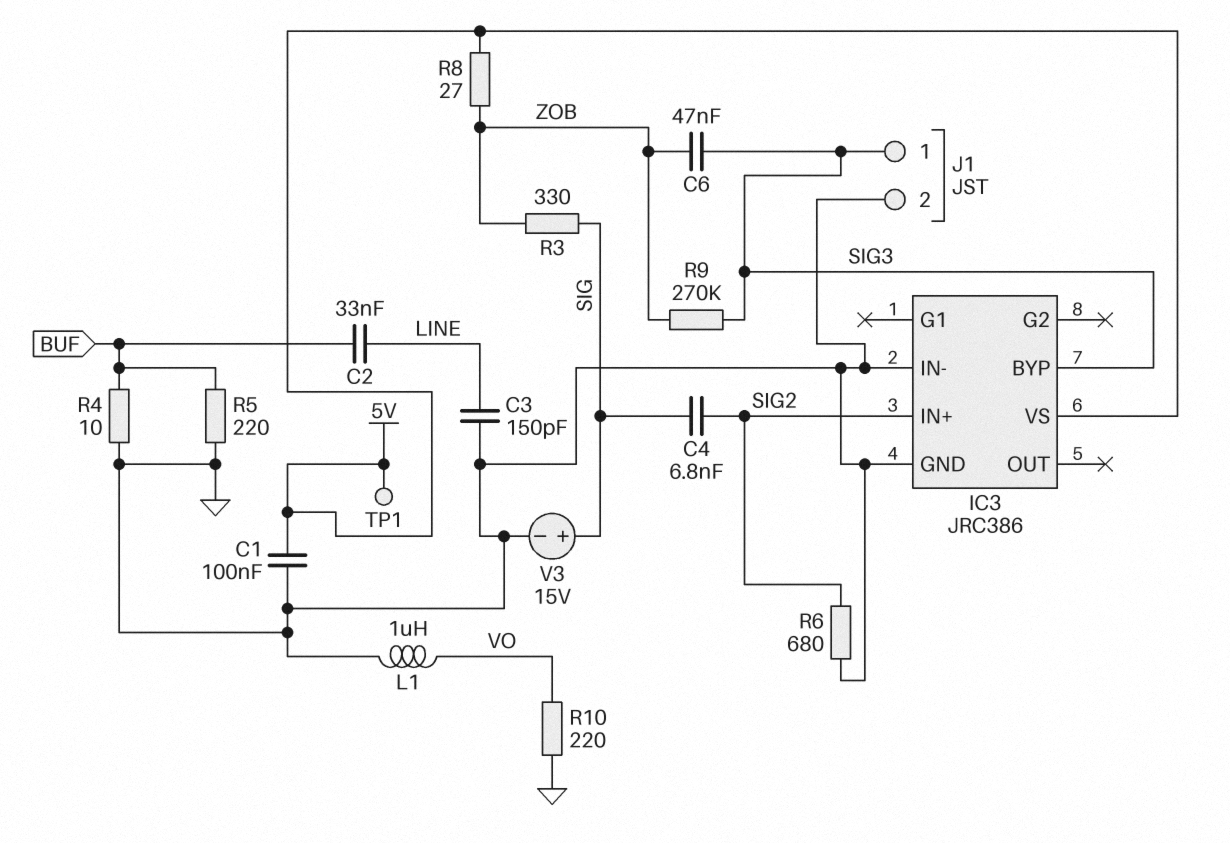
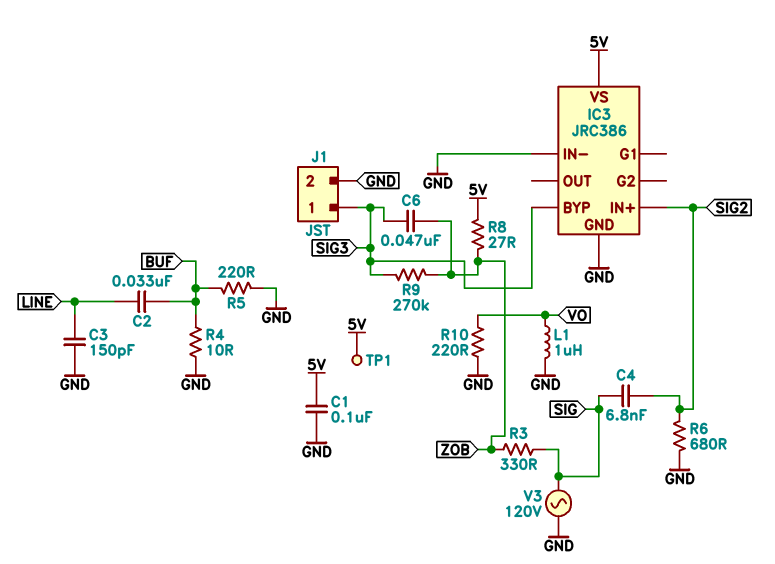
V3: 15V (plus SIG, minus GND) -> AC 120V (GND, SIG)

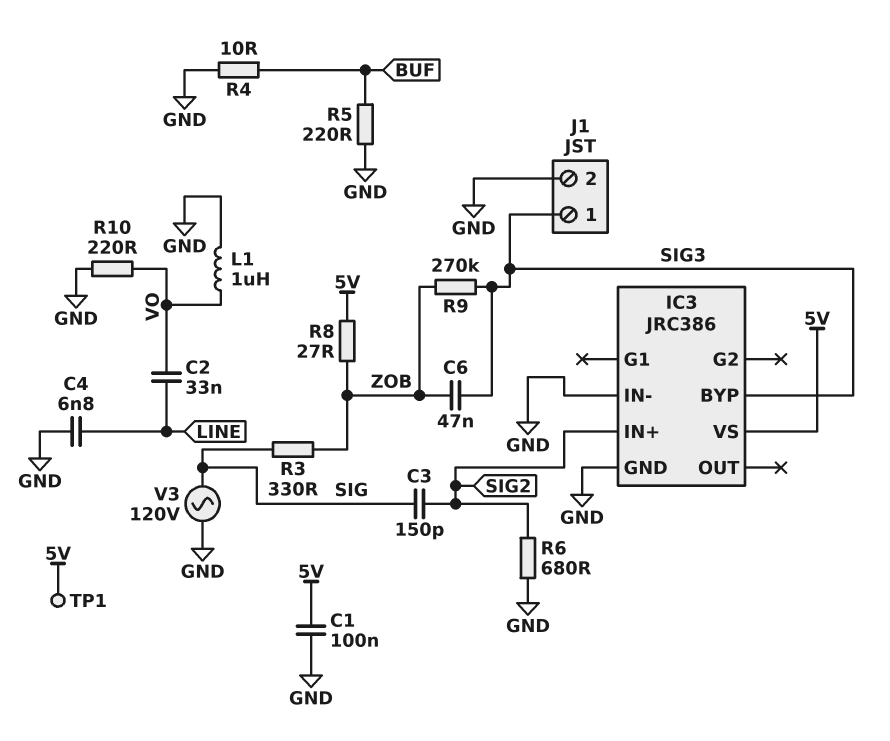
C2: 33nF (BUF, LINE) -> 33nF (LINE, VO)
C3: 150pF (GND, LINE) -> 150pF (SIG, SIG2)
C4: 6.8nF (SIG, SIG2) -> 6.8nF (GND, LINE)

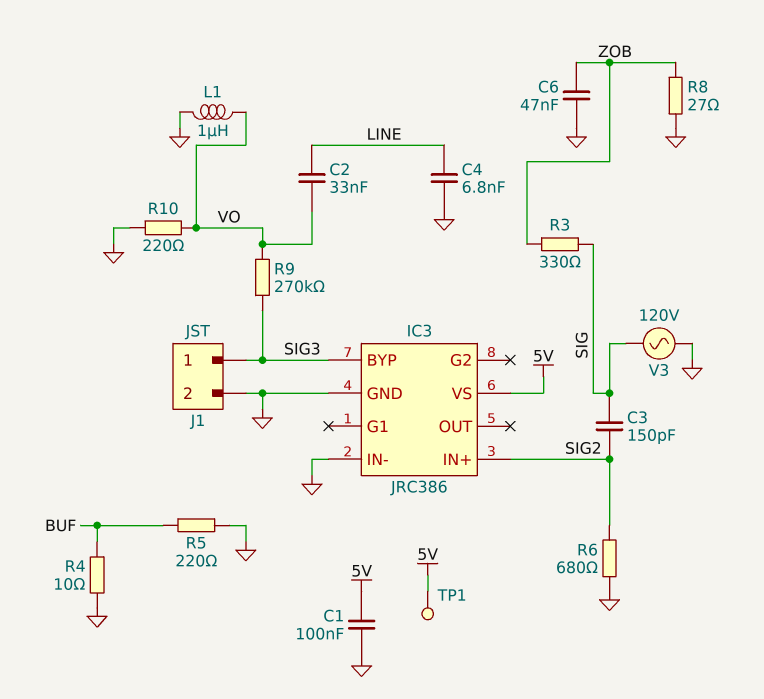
C6: 47nF (SIG3, ZOB) -> 47nF (GND, ZOB)
R8: 27 (5V, ZOB) -> 27 (GND, ZOB)
R9: 270k (SIG3, ZOB) -> 270k (SIG3, VO)

